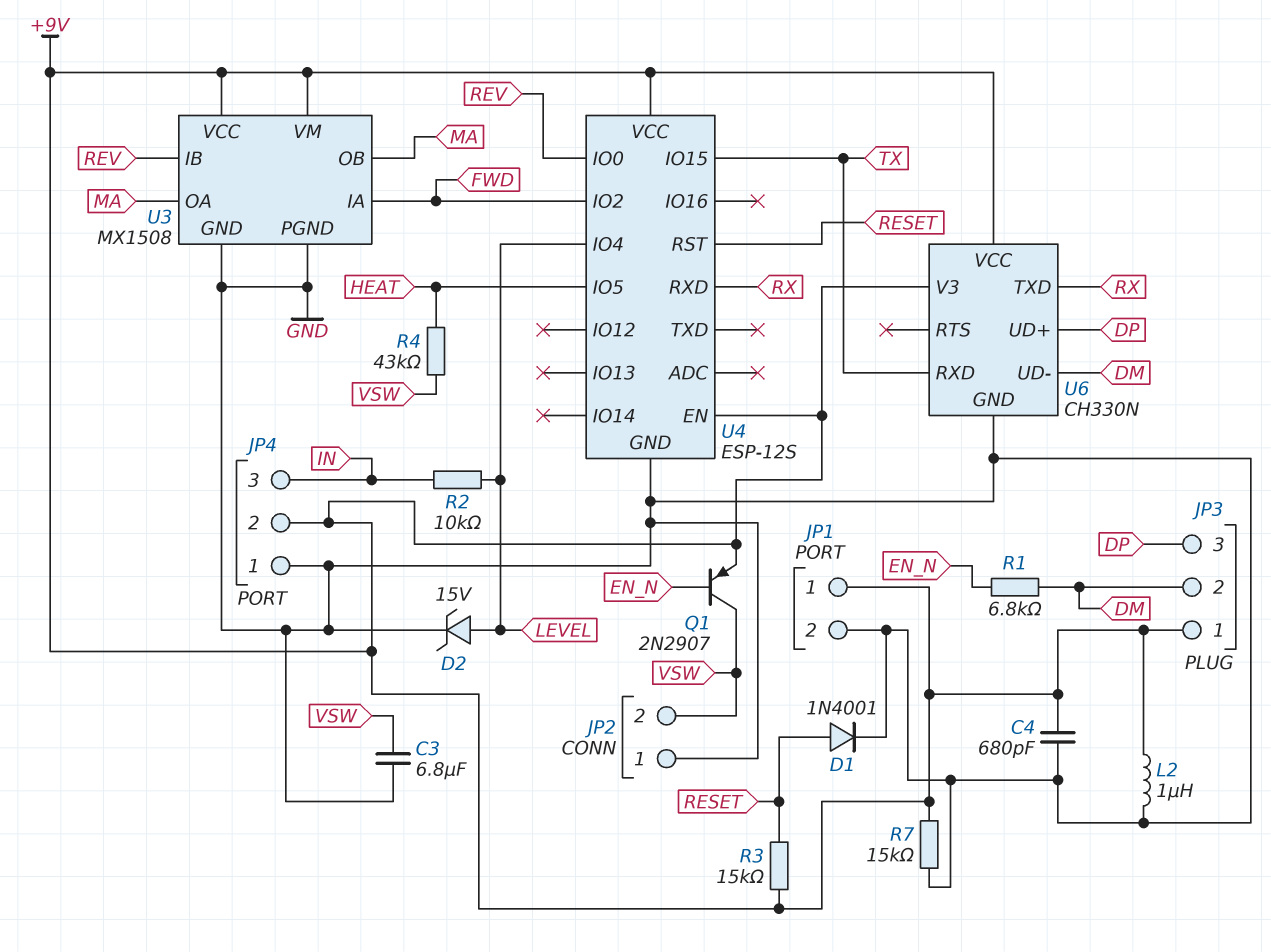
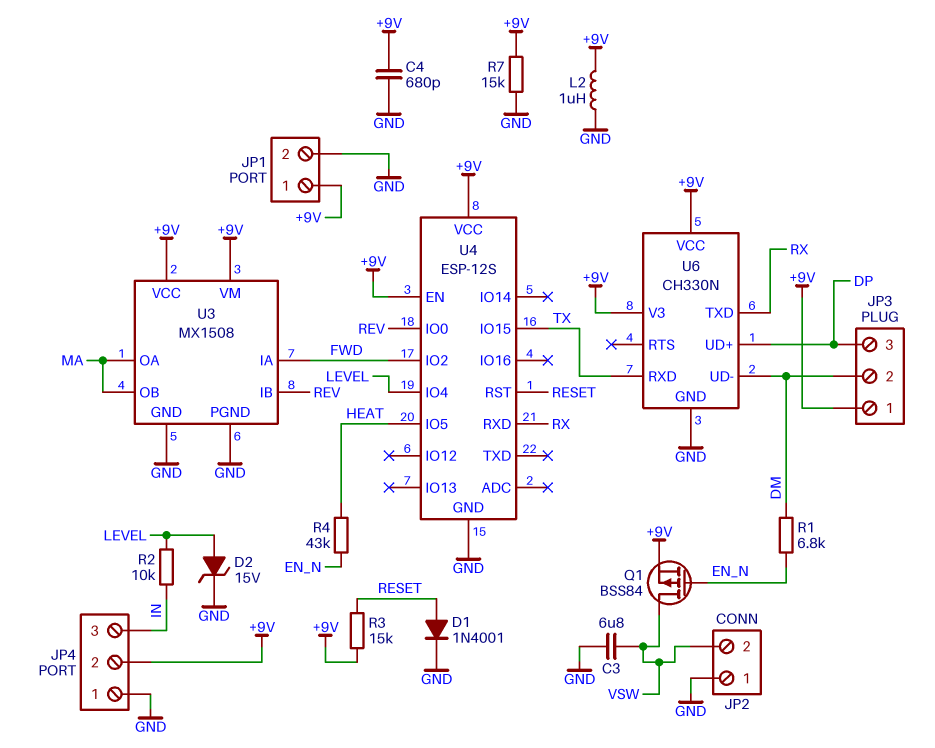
Q1: PNP 2N2907 (B EN_N, C VSW, E +9V) -> PMOS BSS84 (G EN_N, D VSW, S +9V)
R4: 43k (HEAT, VSW) -> 43k (EN_N, HEAT)

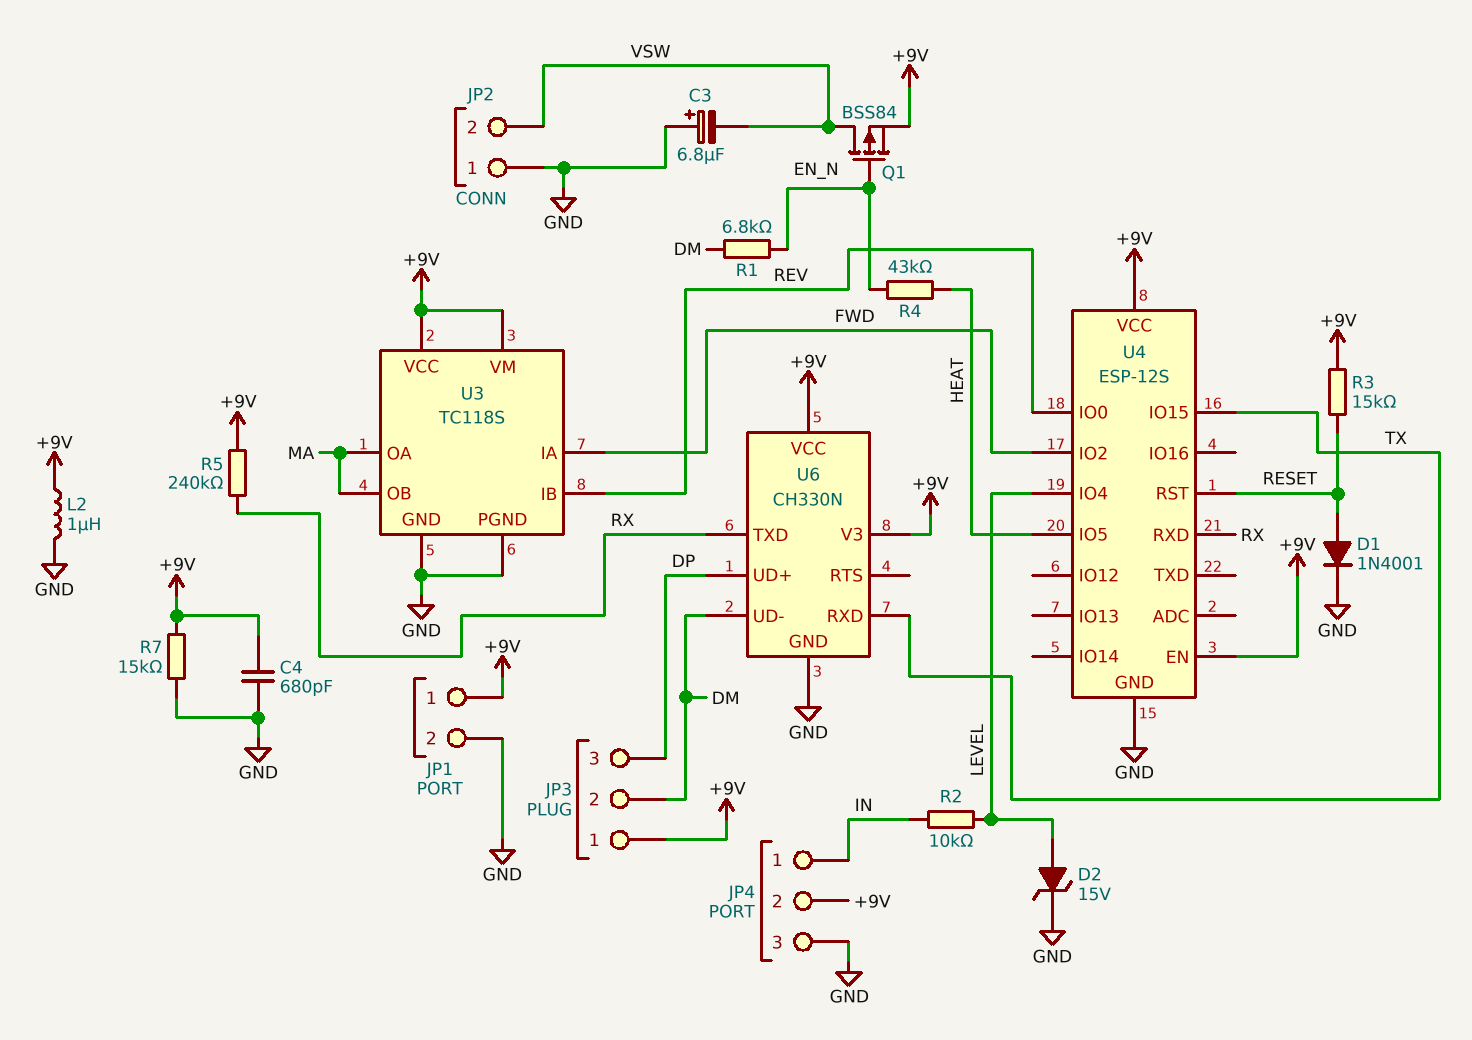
C3: 6.8uF (GND, VSW) -> 6.8uF (plus GND, minus VSW)
JP4 pin 1: GND -> IN
JP4 pin 3: IN -> GND
R5: none -> 240k (+9V, RX)
U3: MX1508 -> TC118S

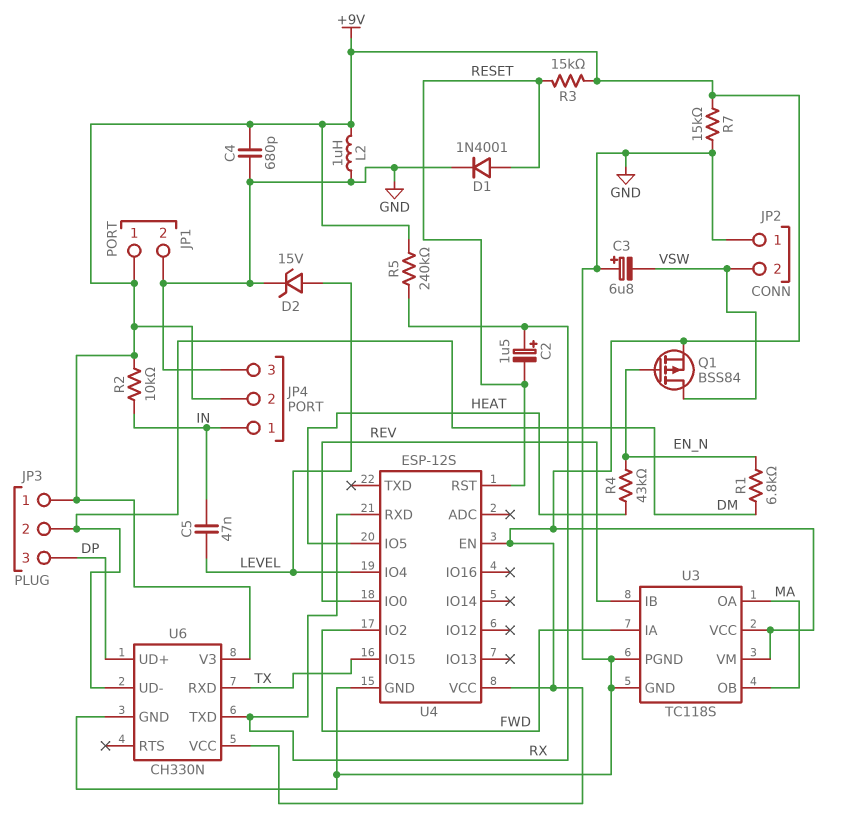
C2: none -> 1.5uF (plus RX, minus RESET)
C5: none -> 47nF (IN, LEVEL)
R2: 10k (IN, LEVEL) -> 10k (+9V, IN)

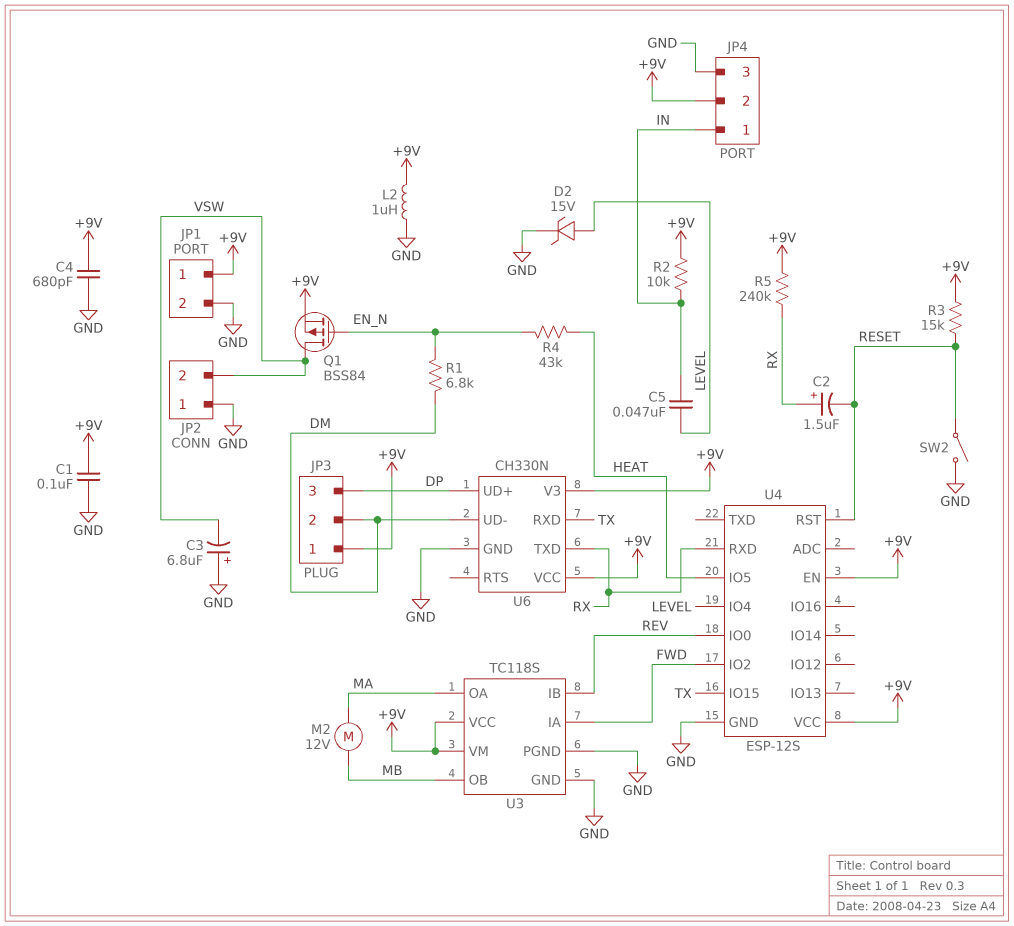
C1: none -> 100nF (+9V, GND)
D1: diode 1N4001 (A RESET, K GND) -> none
M2: none -> motor 12V (MA, MB)
R7: 15k (+9V, GND) -> none
SW2: none -> switch (GND, RESET)
U3 pin OB: MA -> MB

